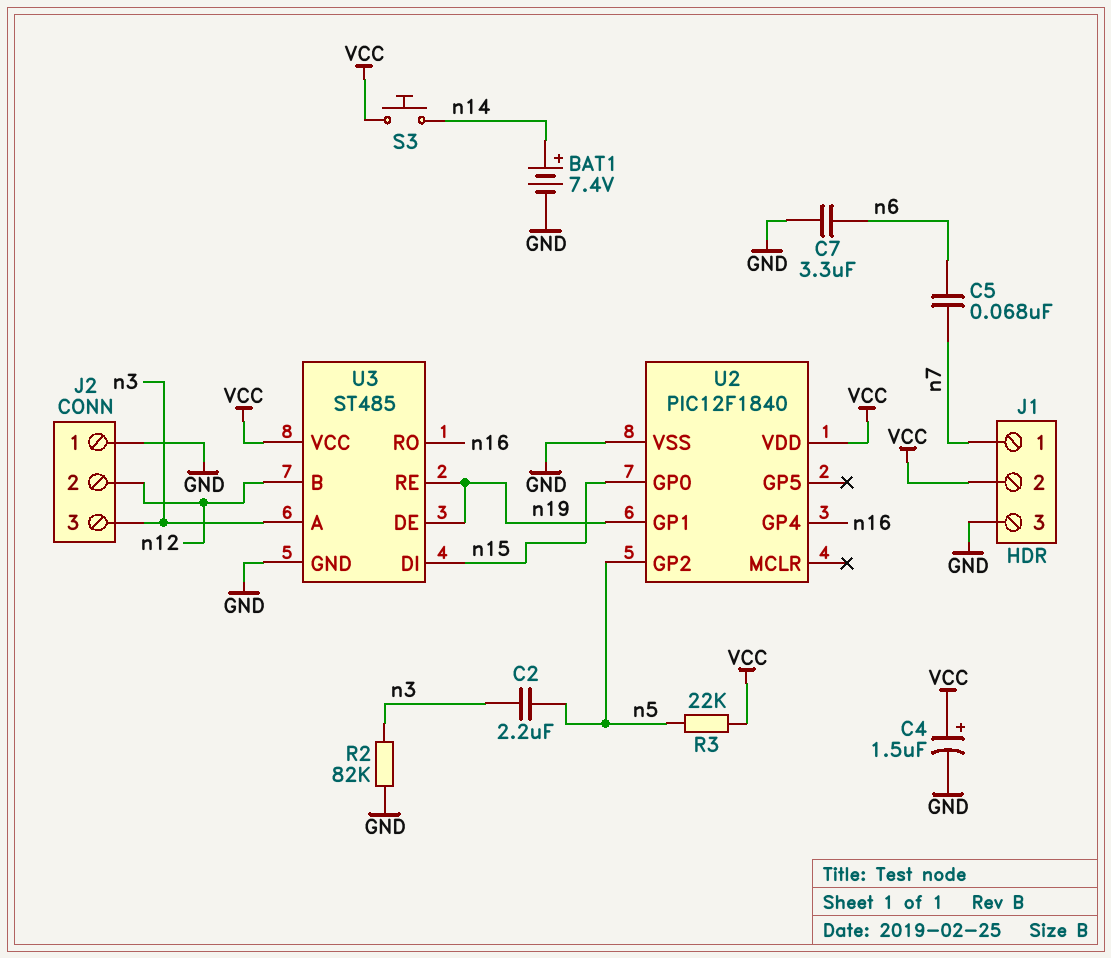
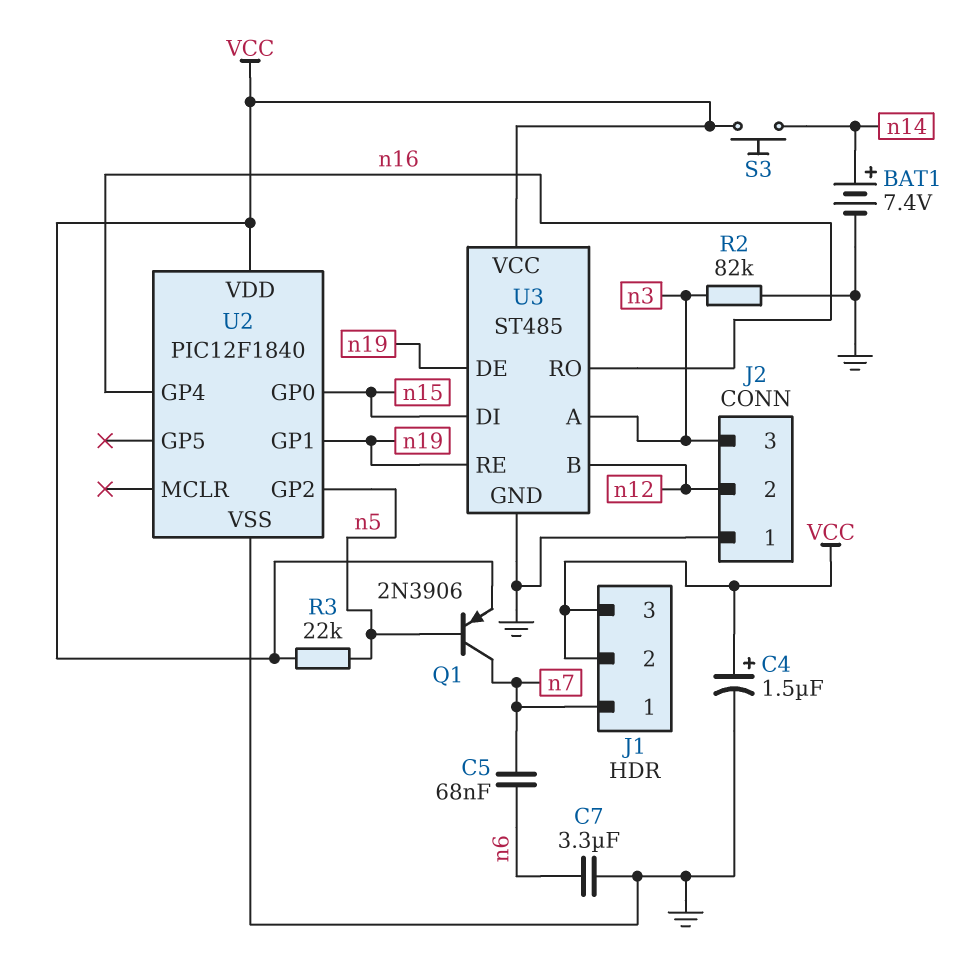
C2: 2.2uF (n3, n5) -> none
J1 pin 3: GND -> VCC
Q1: none -> PNP 2N3906 (B n5, C n7, E VCC)

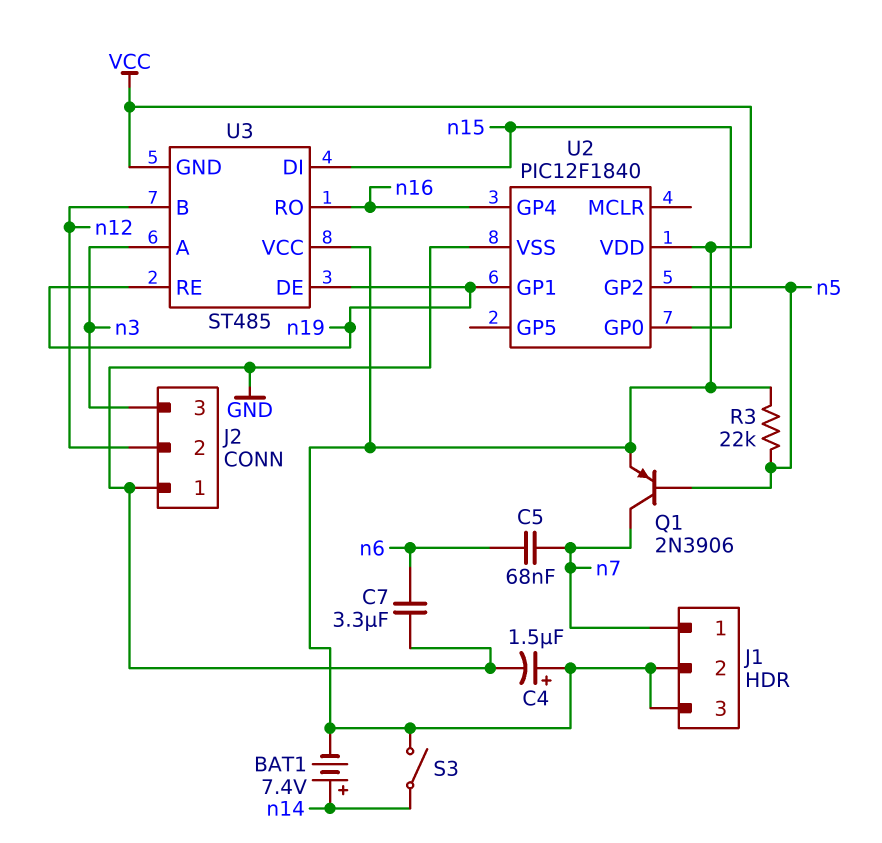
BAT1: 7.4V (plus n14, minus GND) -> 7.4V (plus n14, minus VCC)
R2: 82k (GND, n3) -> none
S3: button (VCC, n14) -> switch (VCC, n14)
U3 pin GND: GND -> VCC

